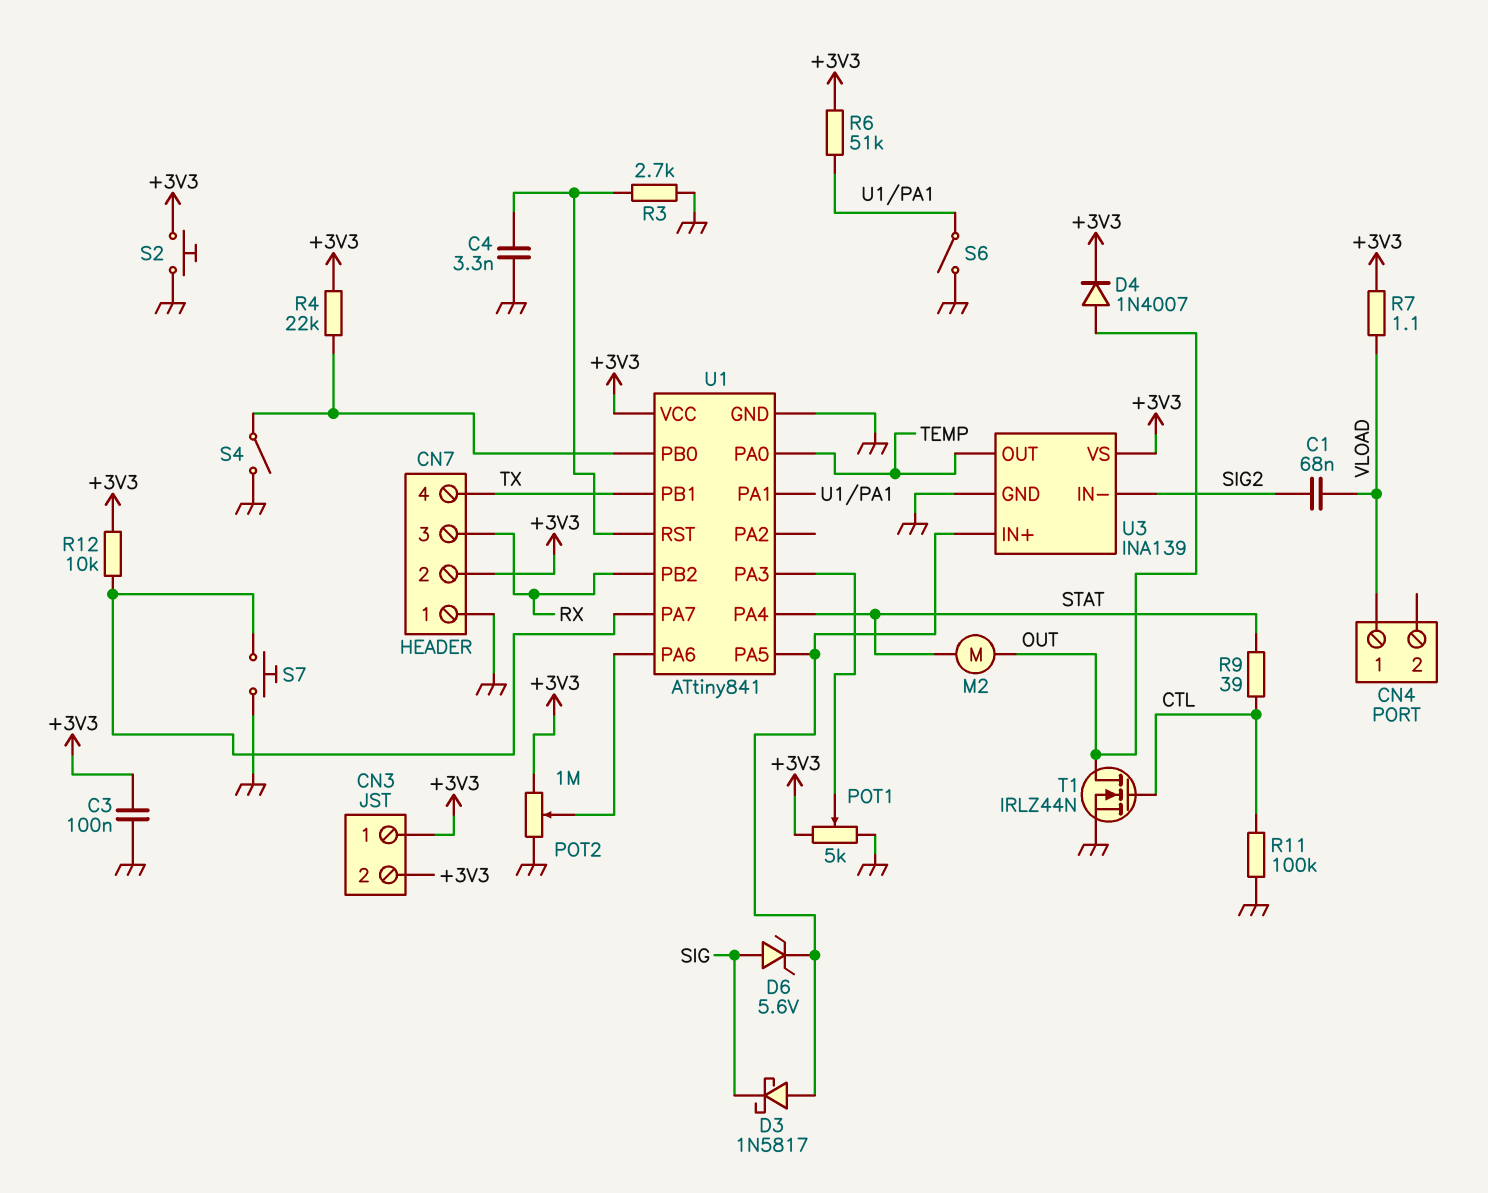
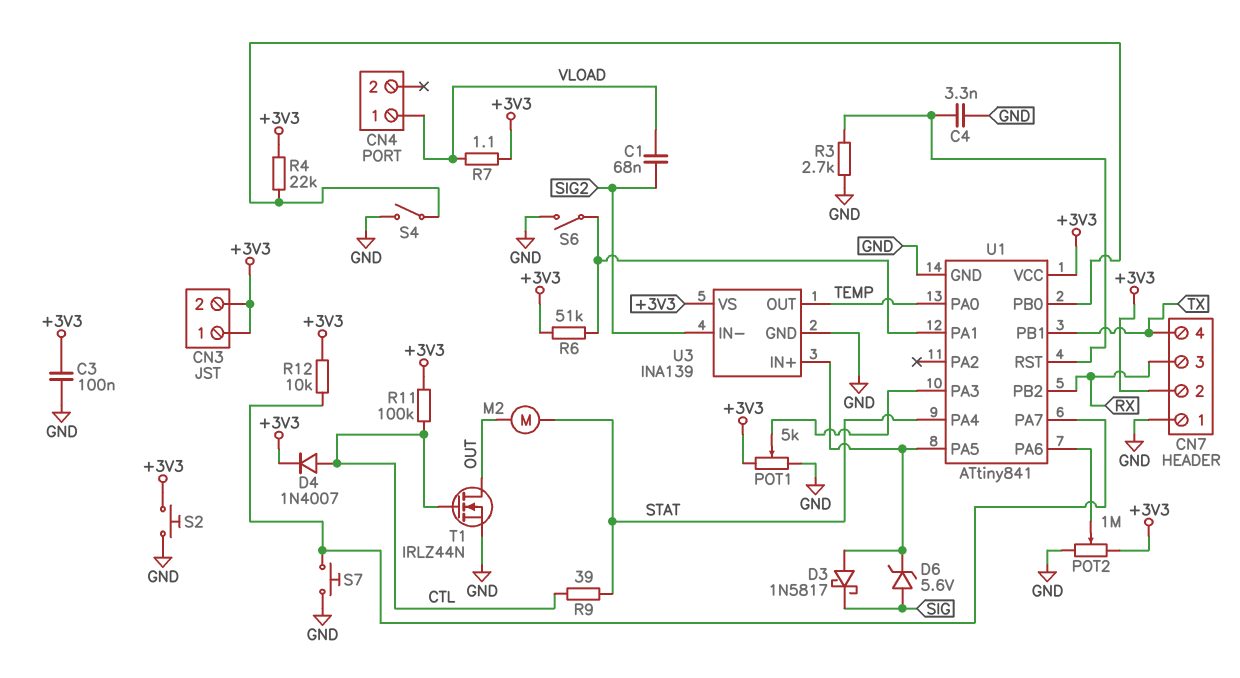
D4: diode 1N4007 (A OUT, K +3V3) -> diode 1N4007 (A CTL, K +3V3)
R11: 100k (CTL, GND) -> 100k (+3V3, CTL)

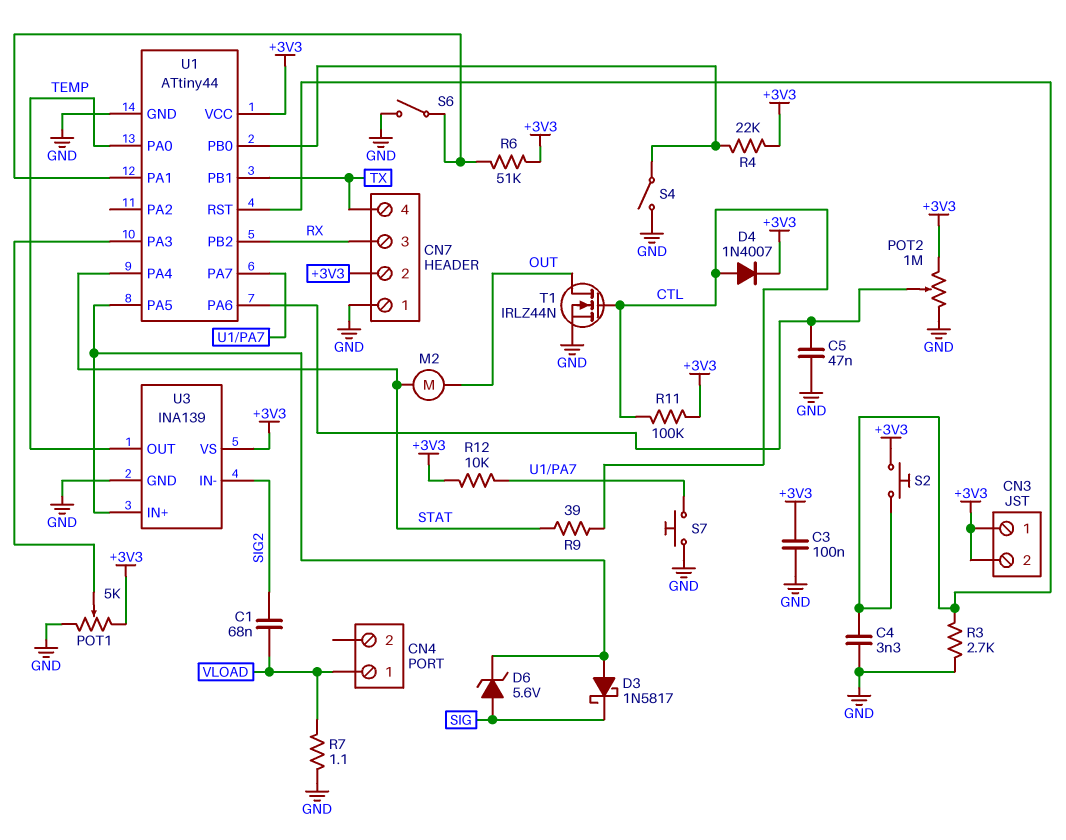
C5: none -> 47nF (GND, U1/PA6)
R7: 1.1 (+3V3, VLOAD) -> 1.1 (GND, VLOAD)
S2: button (+3V3, GND) -> button (+3V3, U1/RST)
U1: ATtiny841 -> ATtiny44

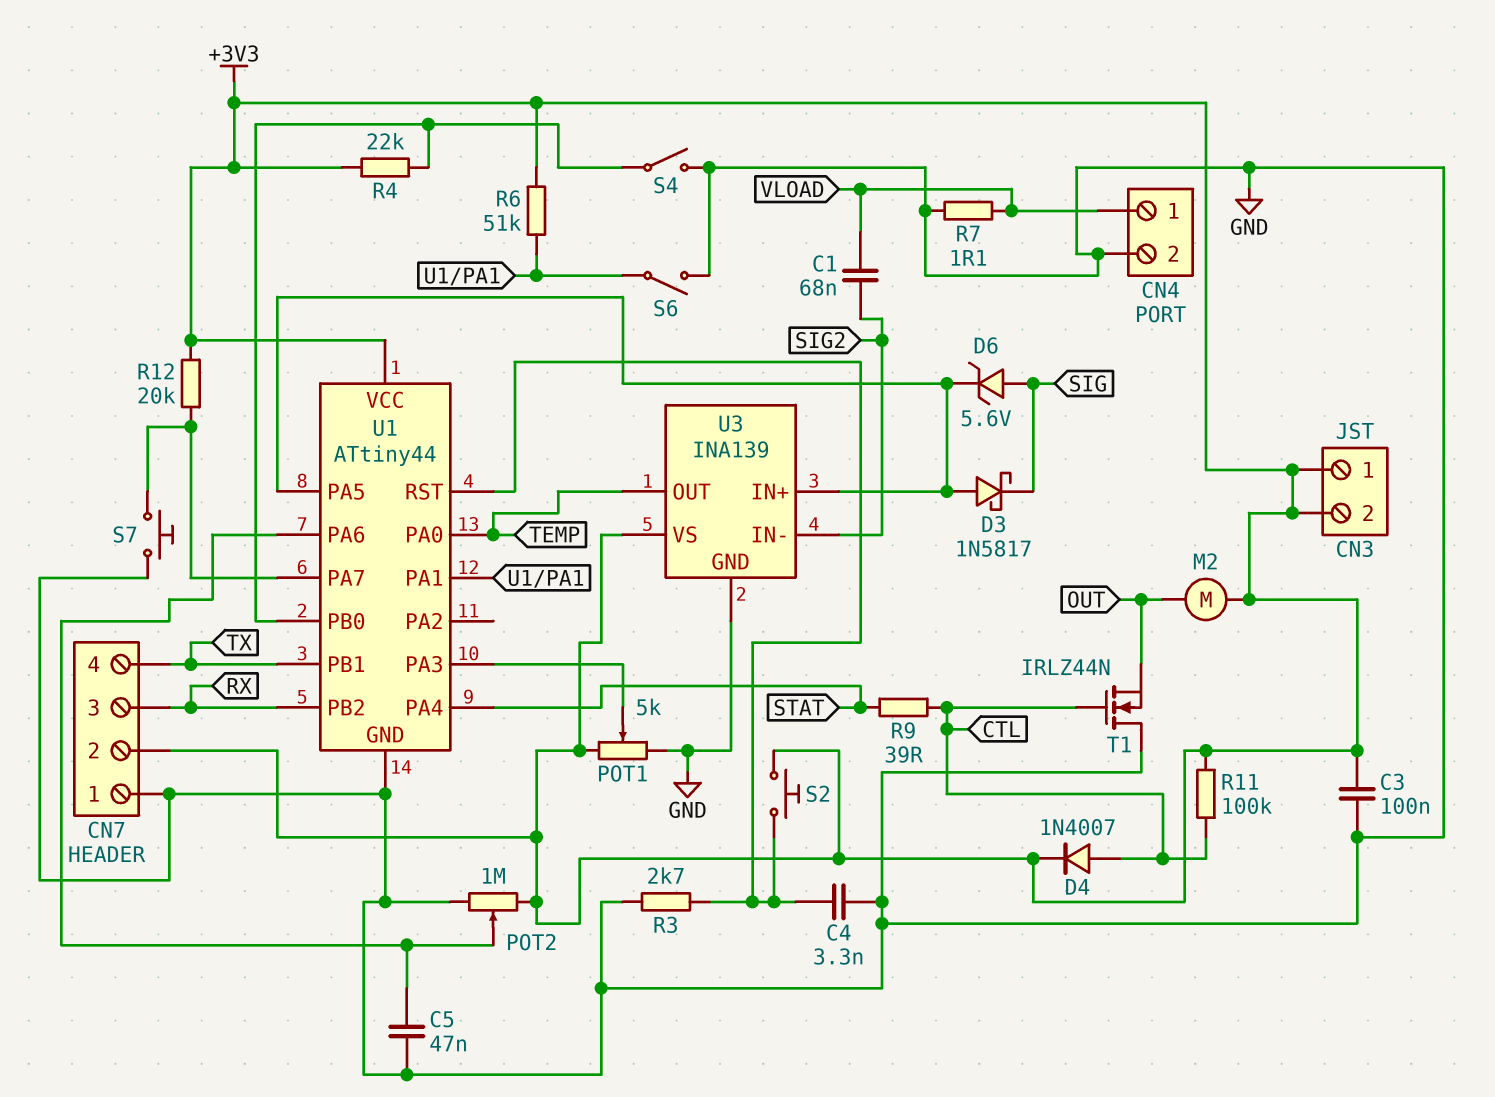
CN4 pin 2: none -> GND
M2: motor (OUT, STAT) -> motor (+3V3, OUT)
R12: 10k (+3V3, U1/PA7) -> 20k (+3V3, U1/PA7)
T1: NMOS IRLZ44N (G CTL, D OUT, S GND) -> NMOS IRLZ44N (G CTL, D GND, S OUT)

